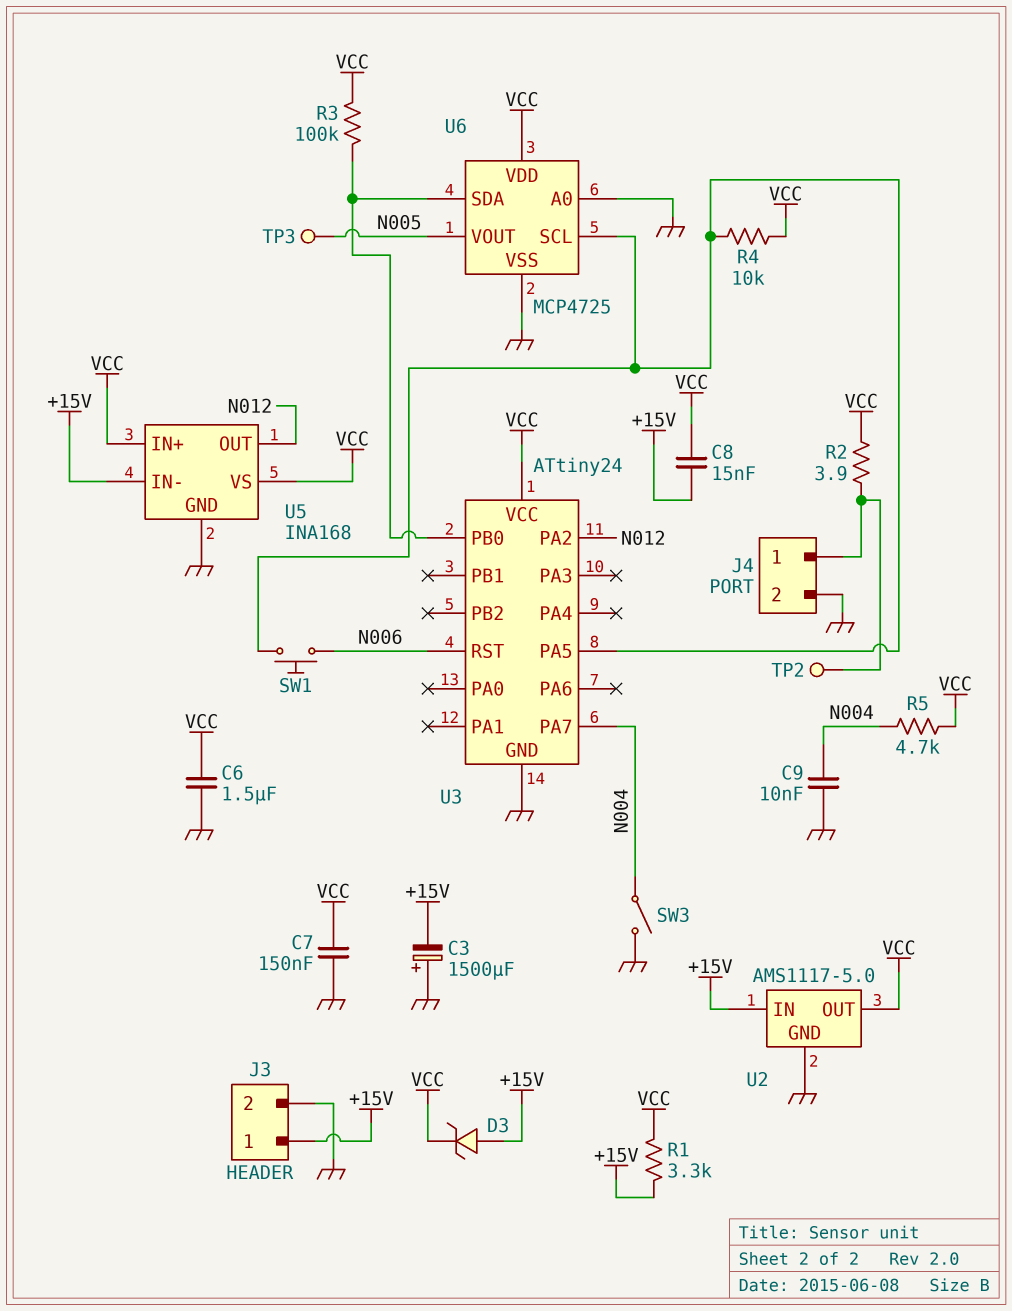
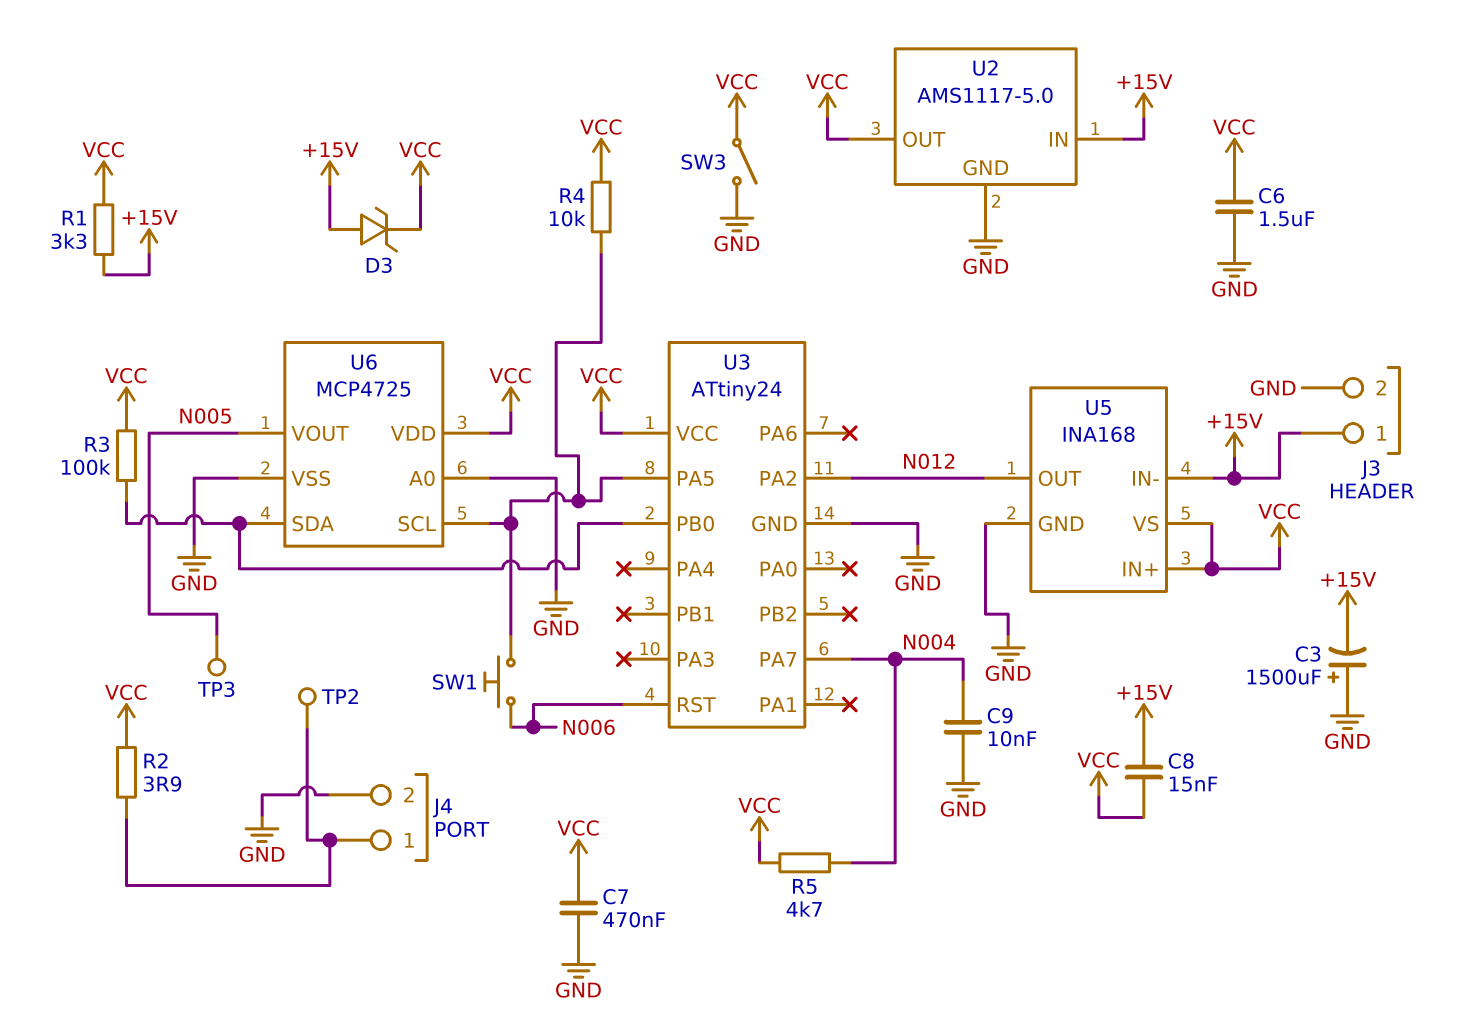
C7: 150nF (GND, VCC) -> 470nF (GND, VCC)
SW3: switch (GND, N004) -> switch (GND, VCC)

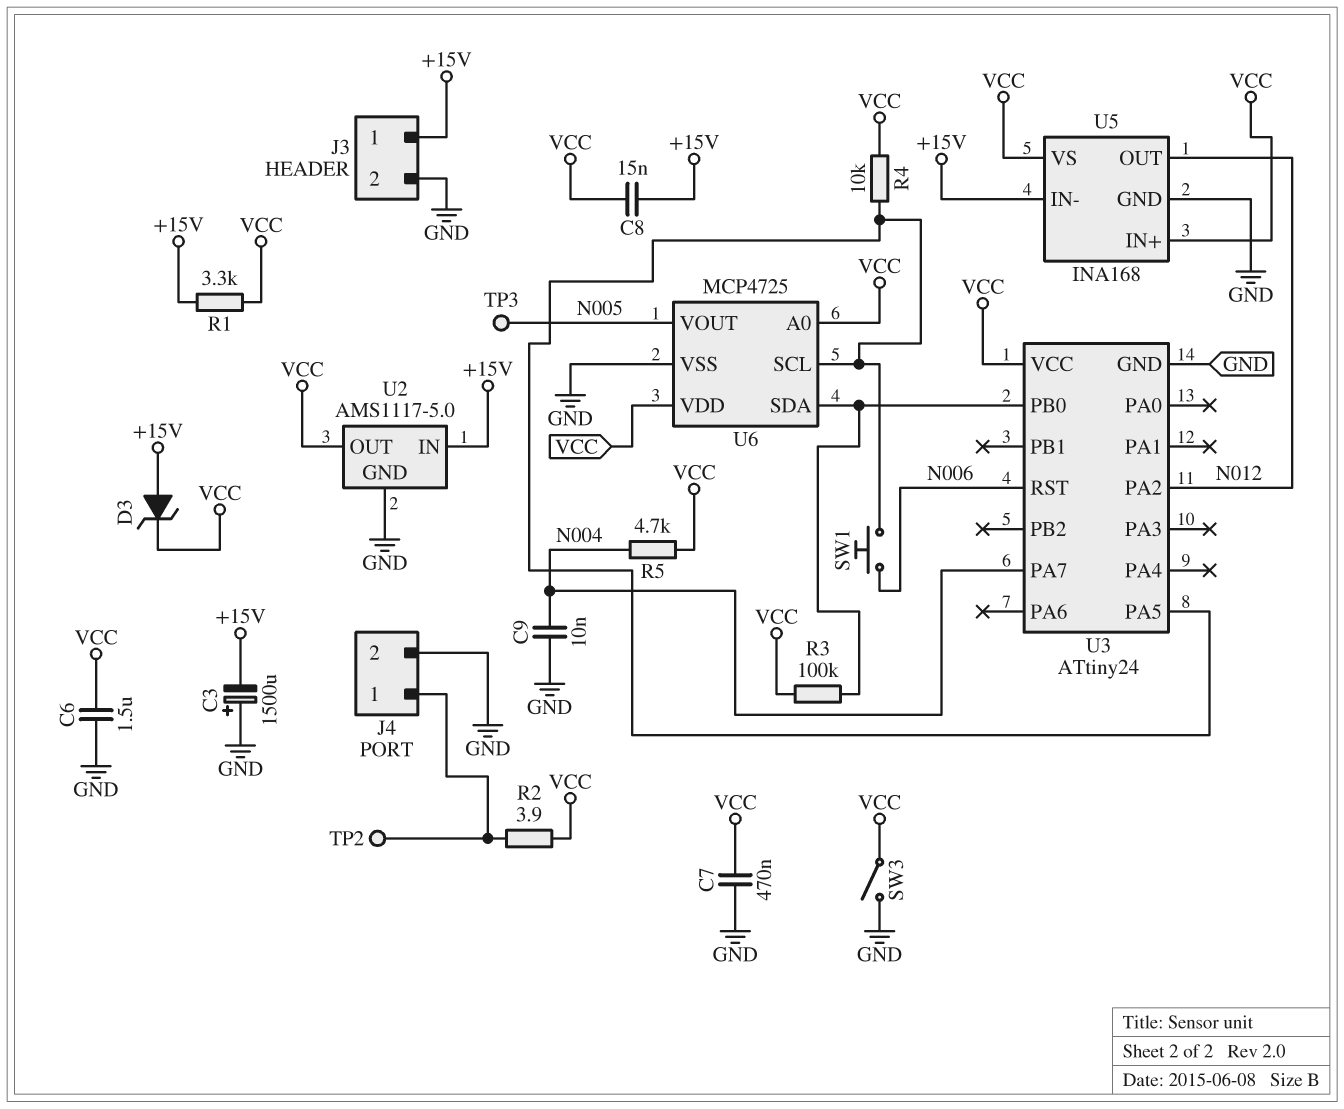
U6 pin A0: GND -> VCC

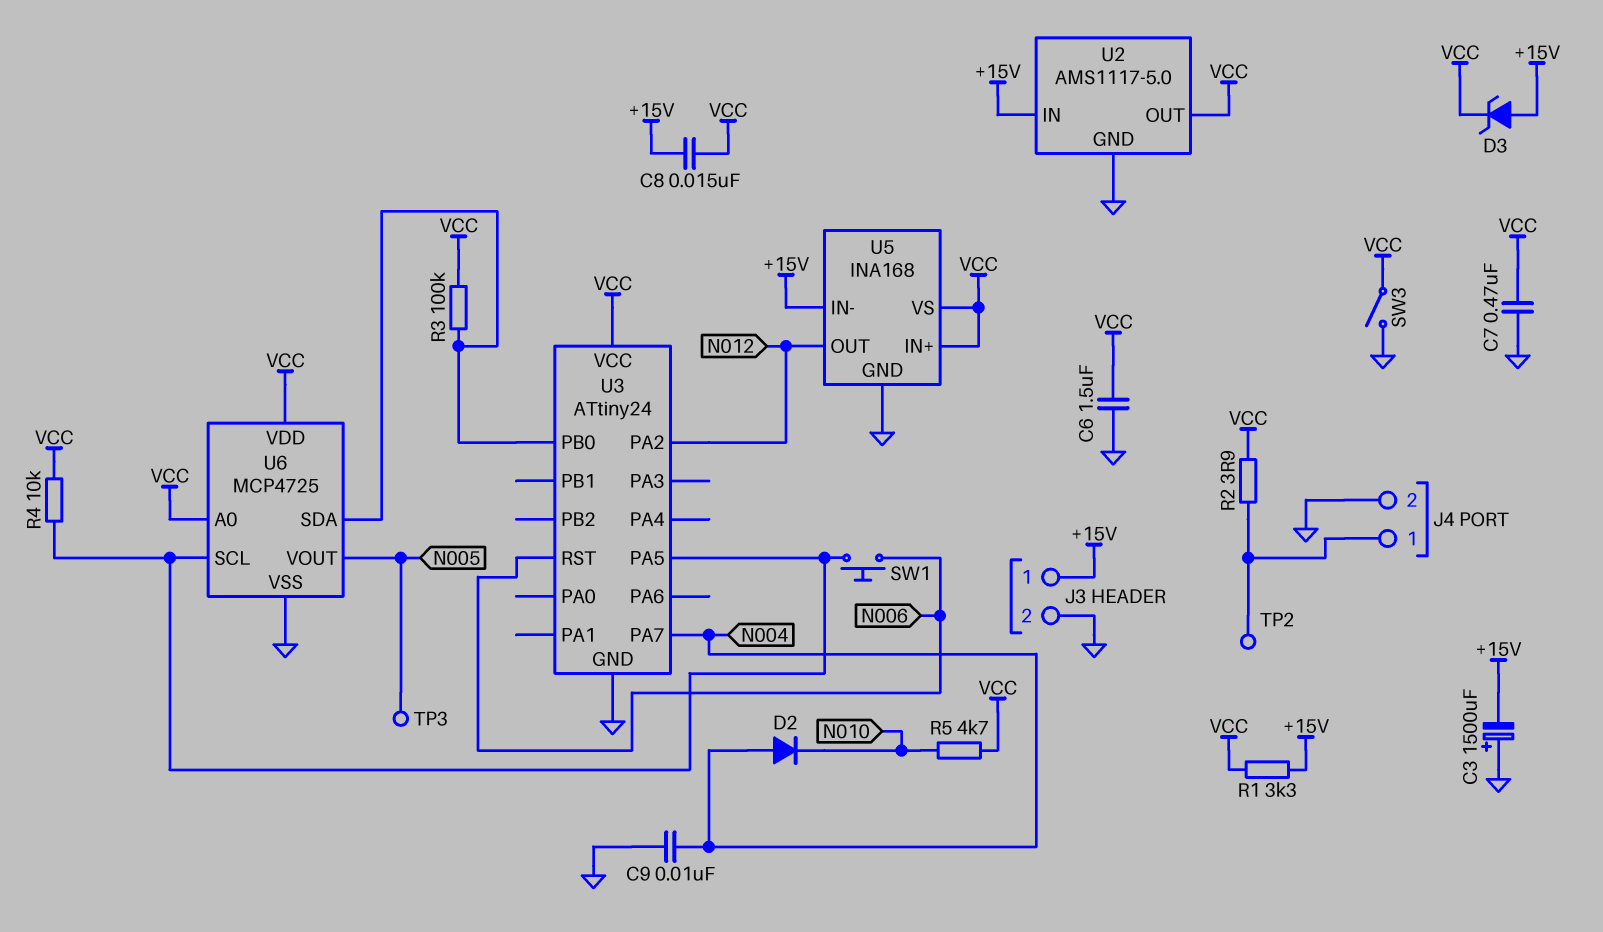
D2: none -> diode (A N004, K N010)
R5: 4.7k (N004, VCC) -> 4.7k (N010, VCC)

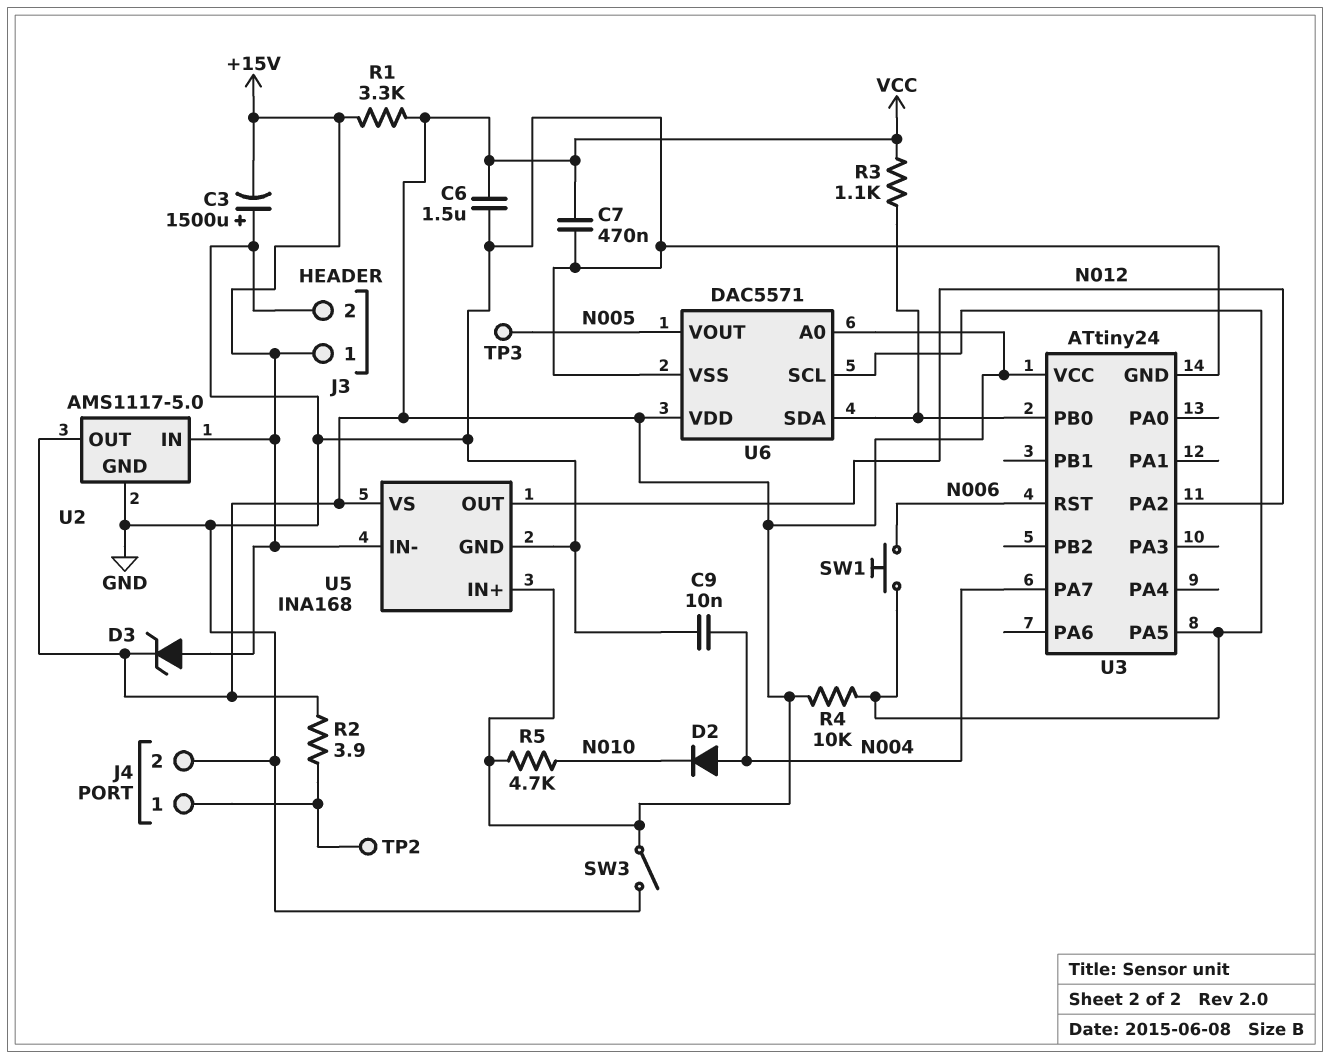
C8: 15nF (+15V, VCC) -> none
R3: 100k (U3/PB0, VCC) -> 1.1k (U3/PB0, VCC)
U6: MCP4725 -> DAC5571

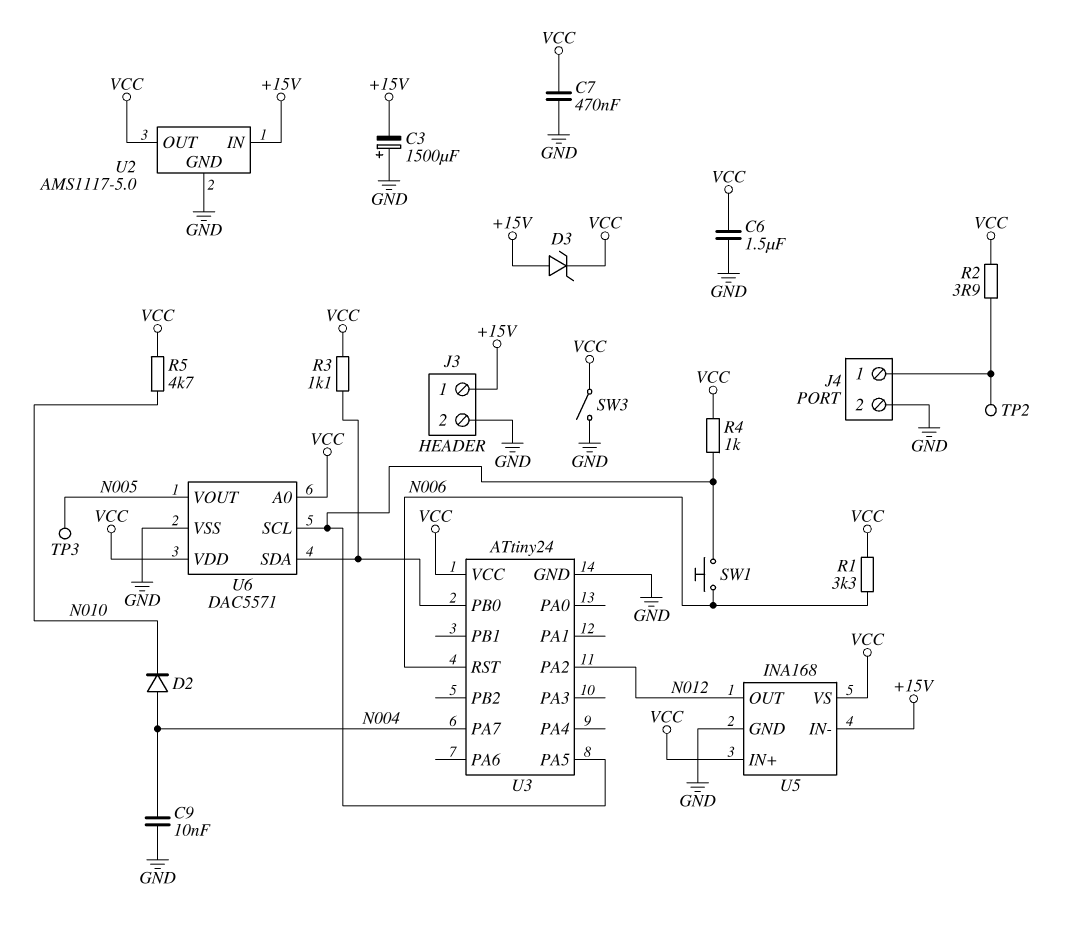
R1: 3.3k (+15V, VCC) -> 3.3k (N006, VCC)
R4: 10k (U3/PA5, VCC) -> 1k (U3/PA5, VCC)

